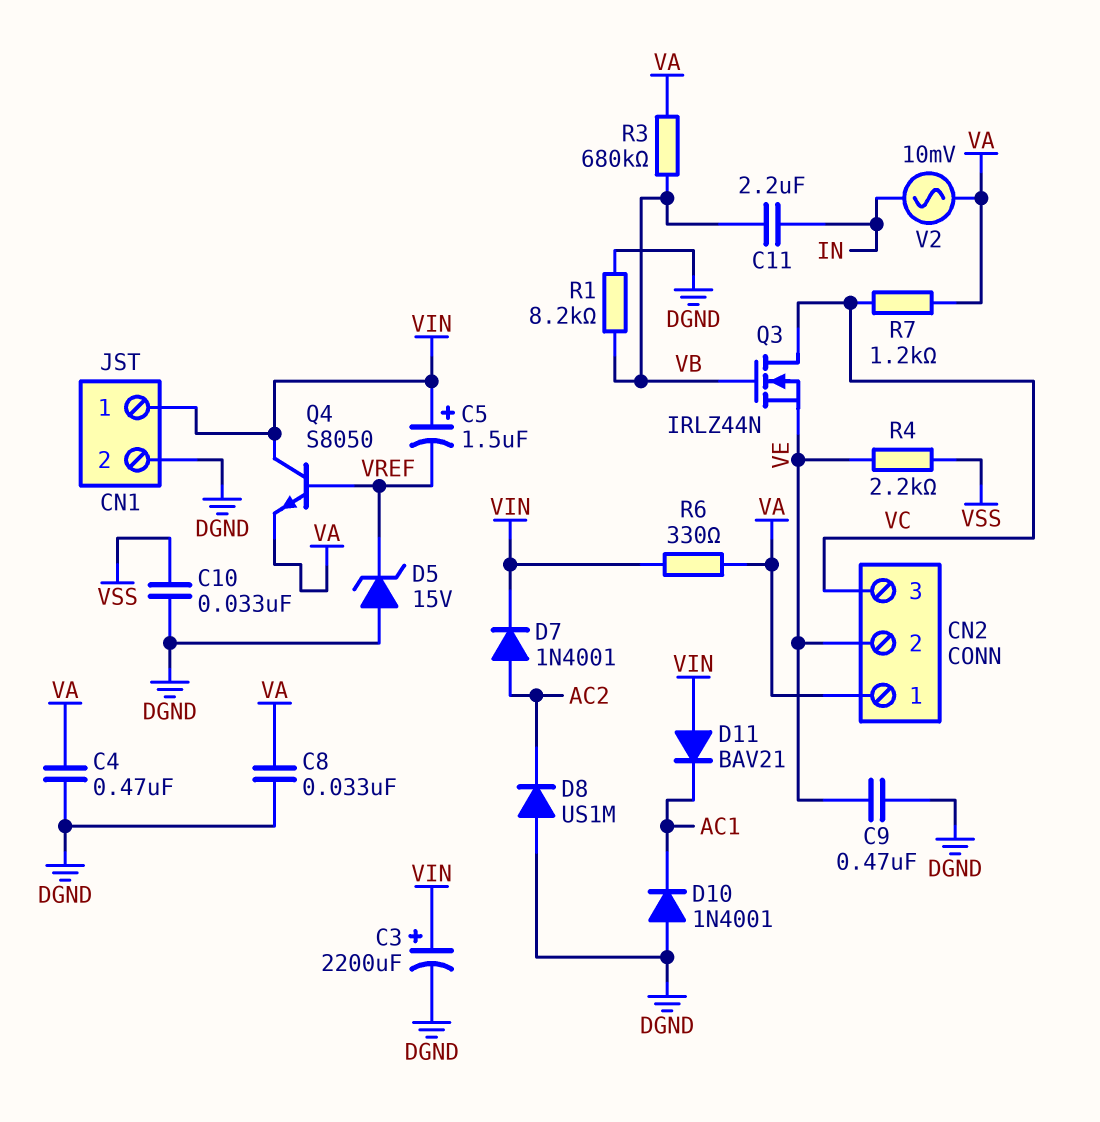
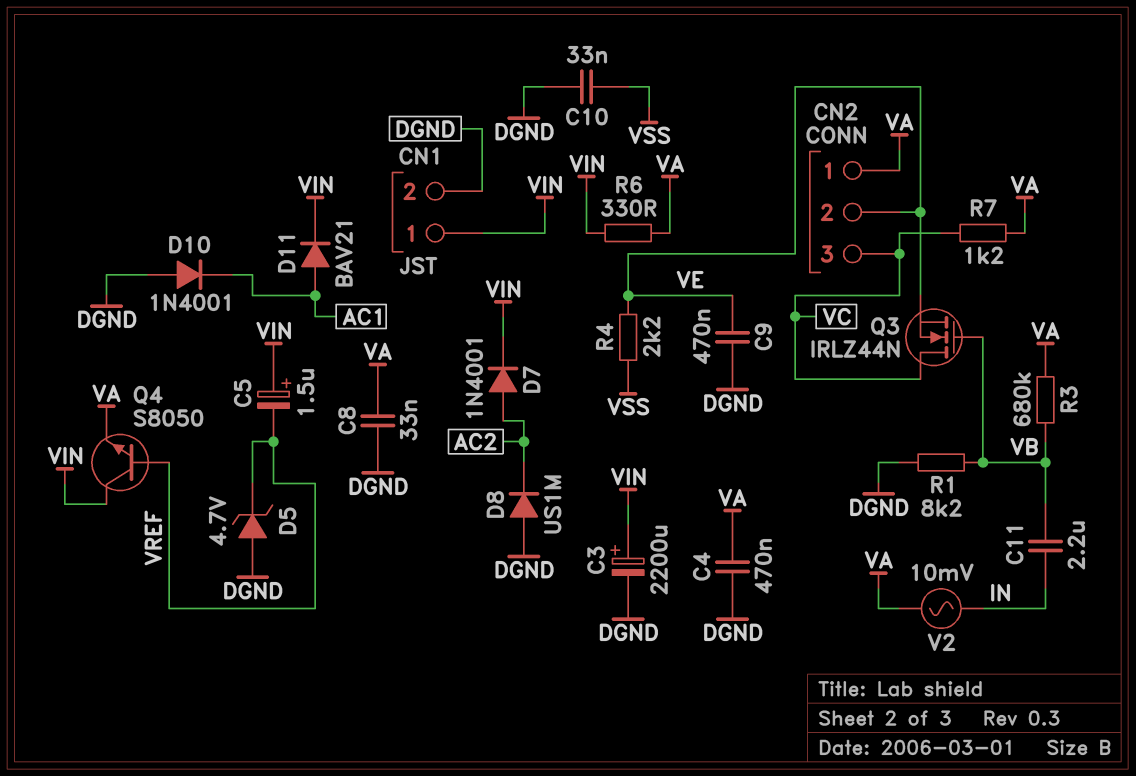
D5: zener 15V (A DGND, K VREF) -> zener 4.7V (A DGND, K VREF)
D11: diode BAV21 (A VIN, K AC1) -> diode BAV21 (A AC1, K VIN)

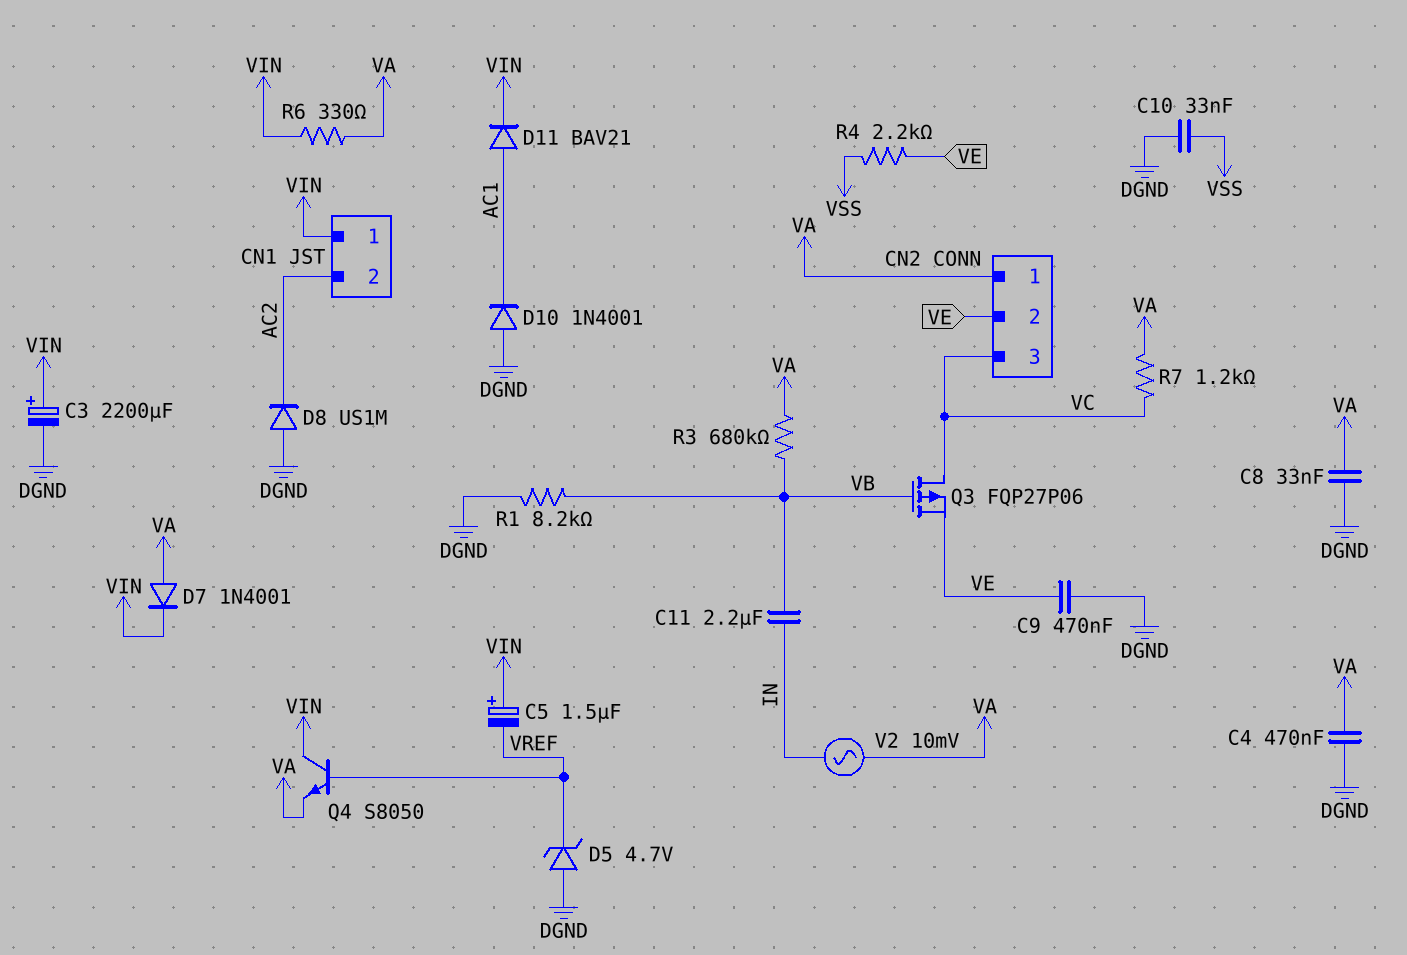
CN1 pin 2: DGND -> AC2
D7: diode 1N4001 (A AC2, K VIN) -> diode 1N4001 (A VA, K VIN)
Q3: NMOS IRLZ44N (G VB, D VC, S VE) -> PMOS FQP27P06 (G VB, D VC, S VE)

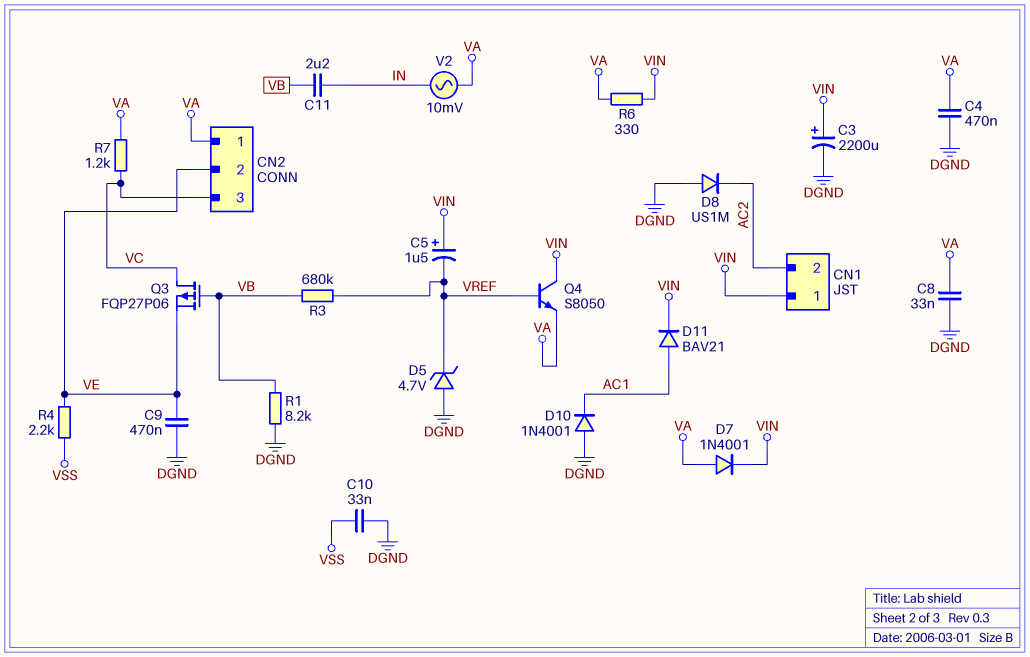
R3: 680k (VA, VB) -> 680k (VB, VREF)

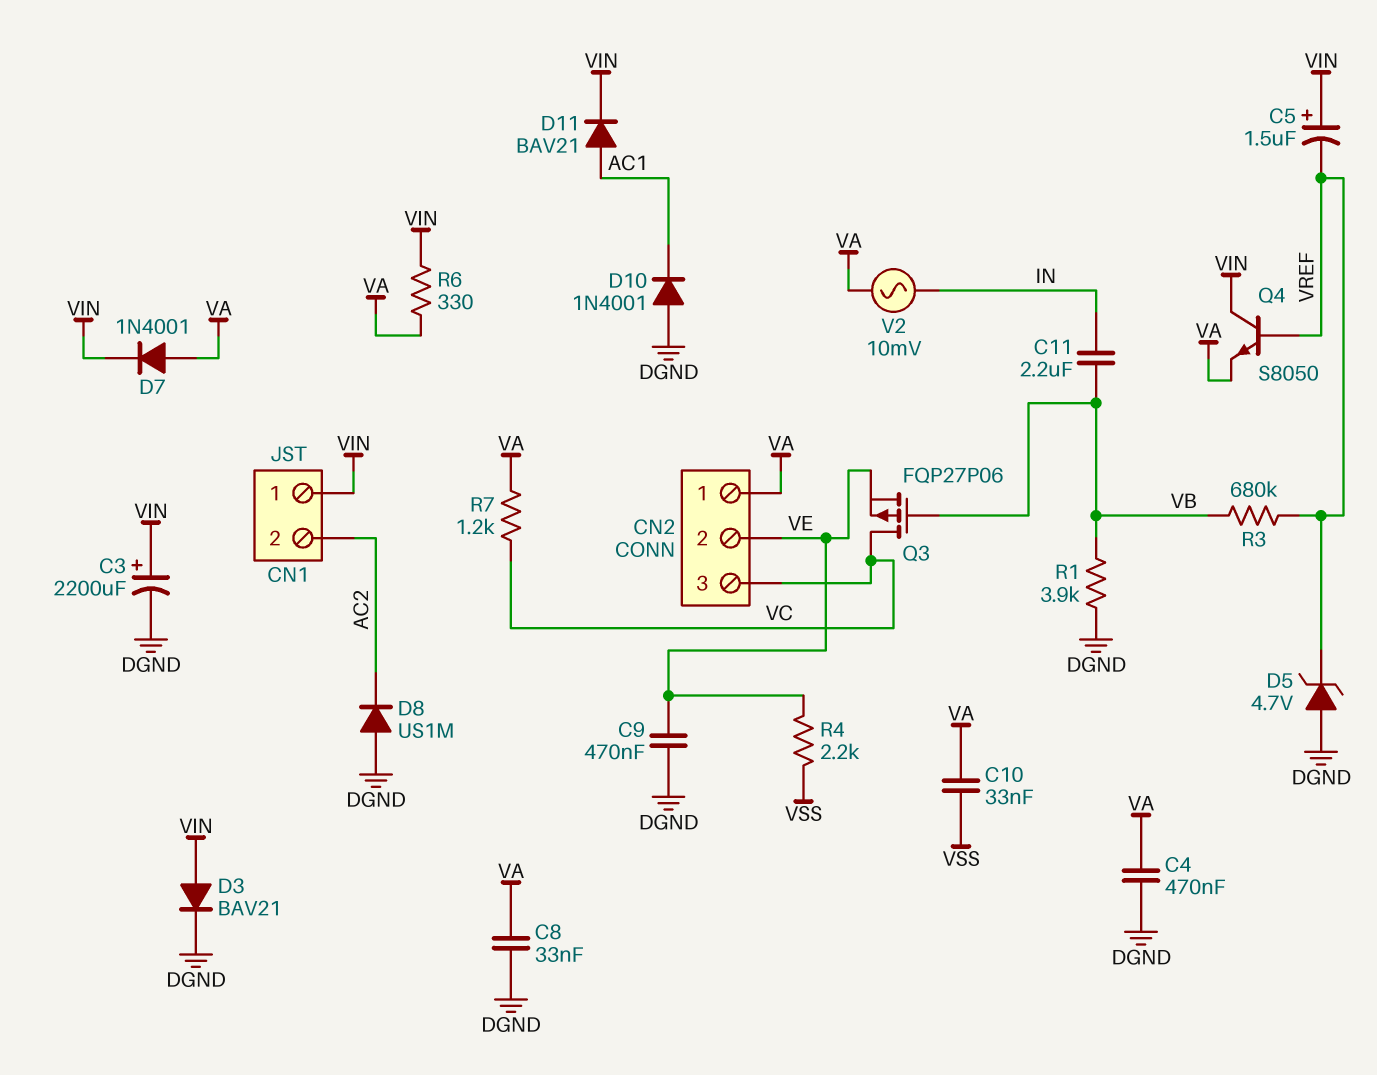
C10: 33nF (DGND, VSS) -> 33nF (VA, VSS)
D3: none -> diode BAV21 (A VIN, K DGND)
R1: 8.2k (DGND, VB) -> 3.9k (DGND, VB)

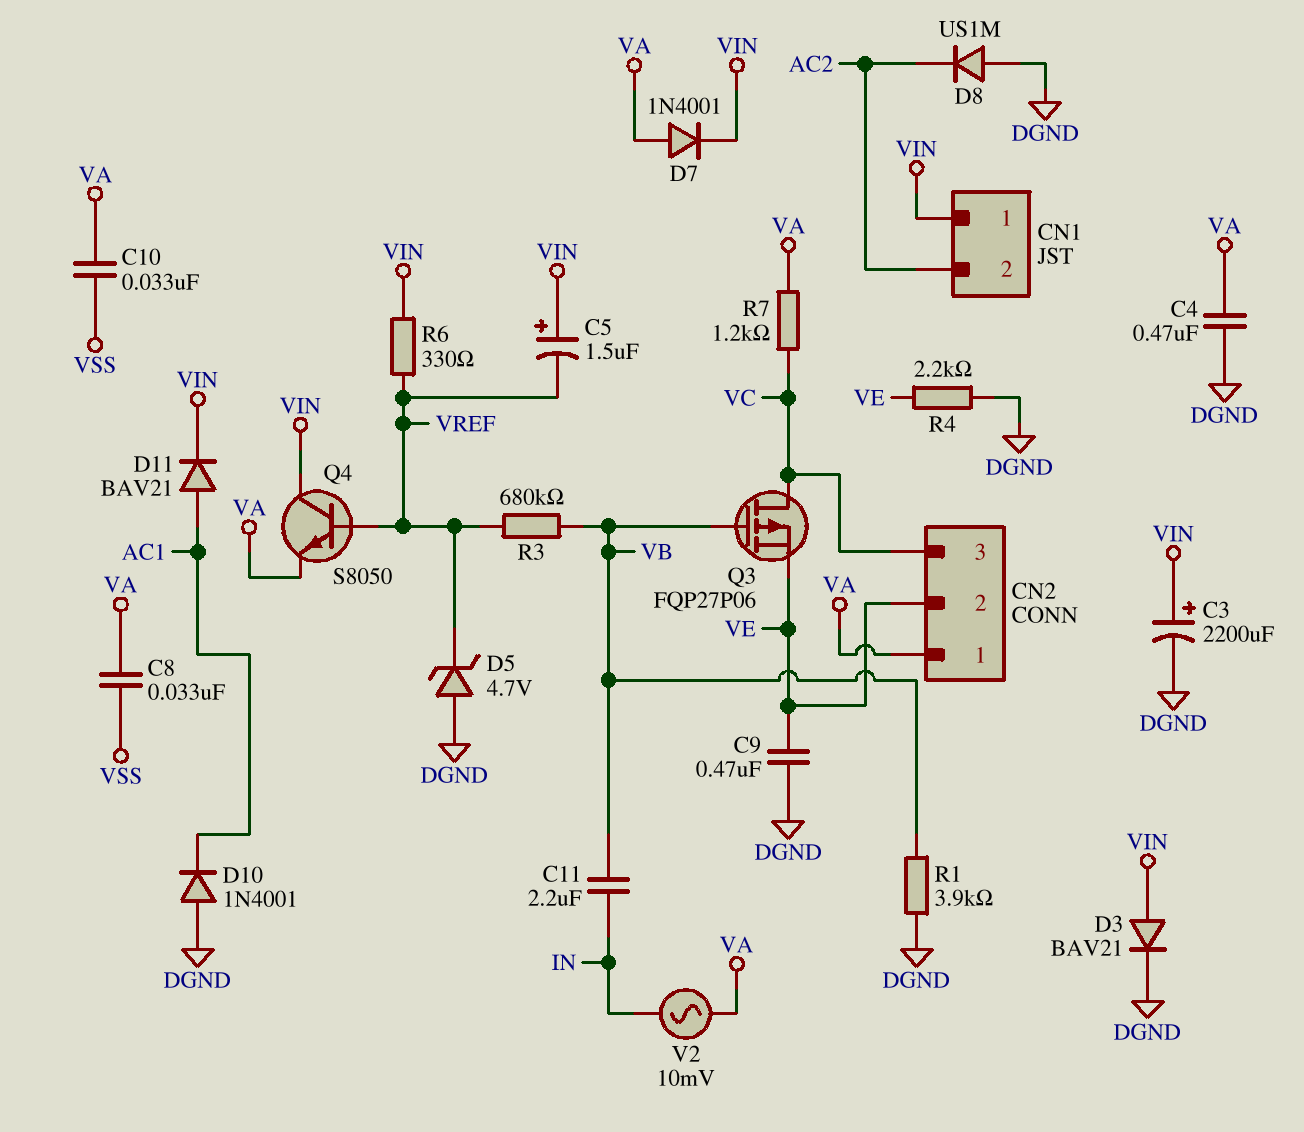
C8: 33nF (DGND, VA) -> 33nF (VA, VSS)
R4: 2.2k (VE, VSS) -> 2.2k (DGND, VE)
R6: 330 (VA, VIN) -> 330 (VIN, VREF)

